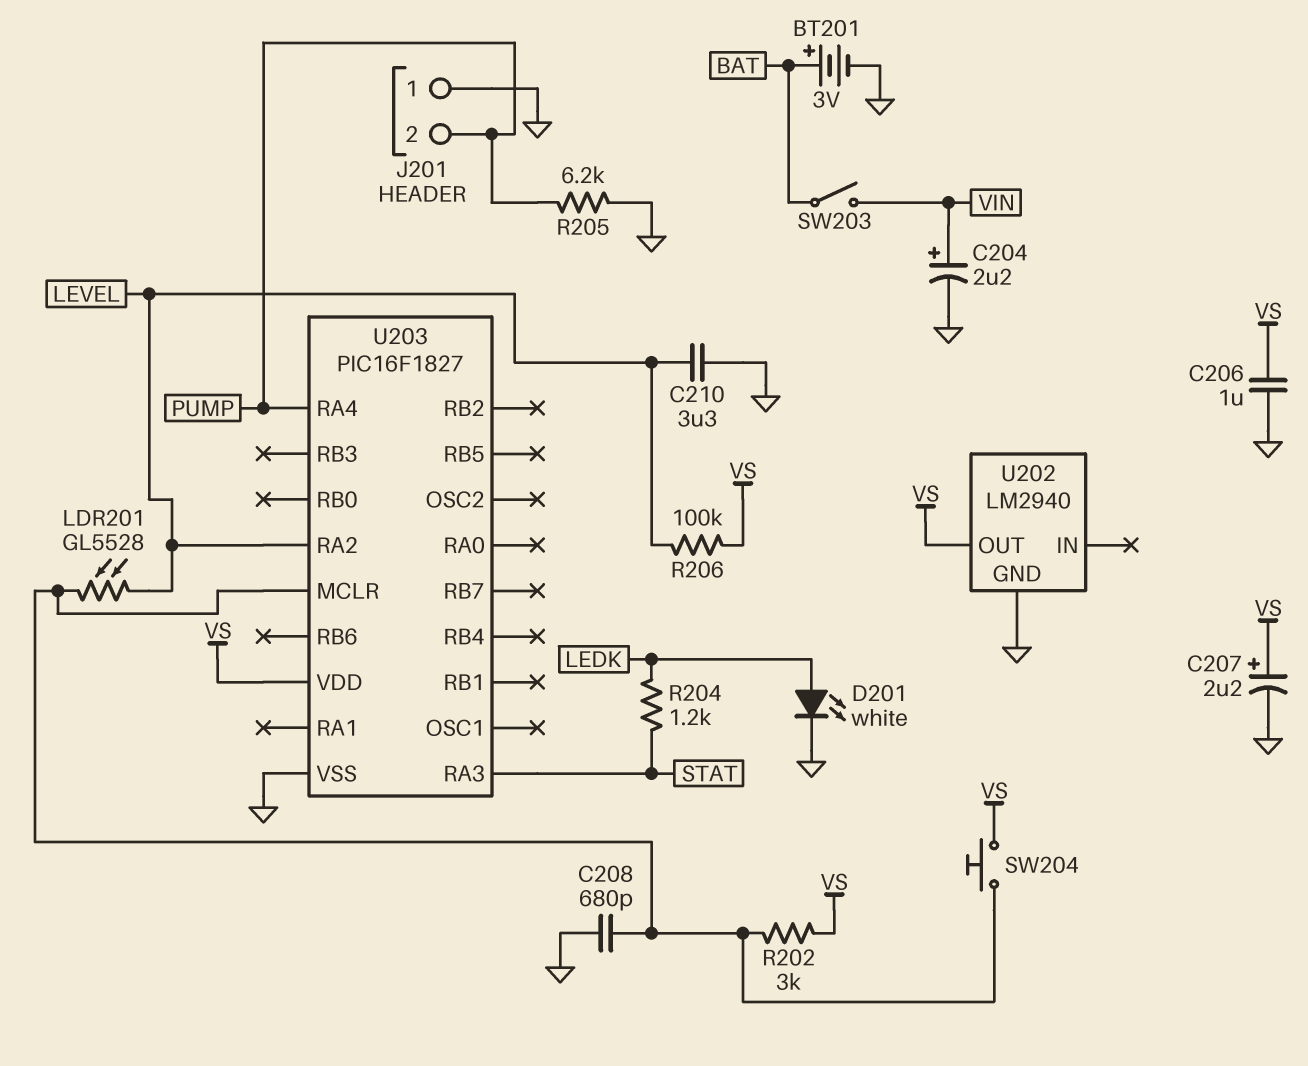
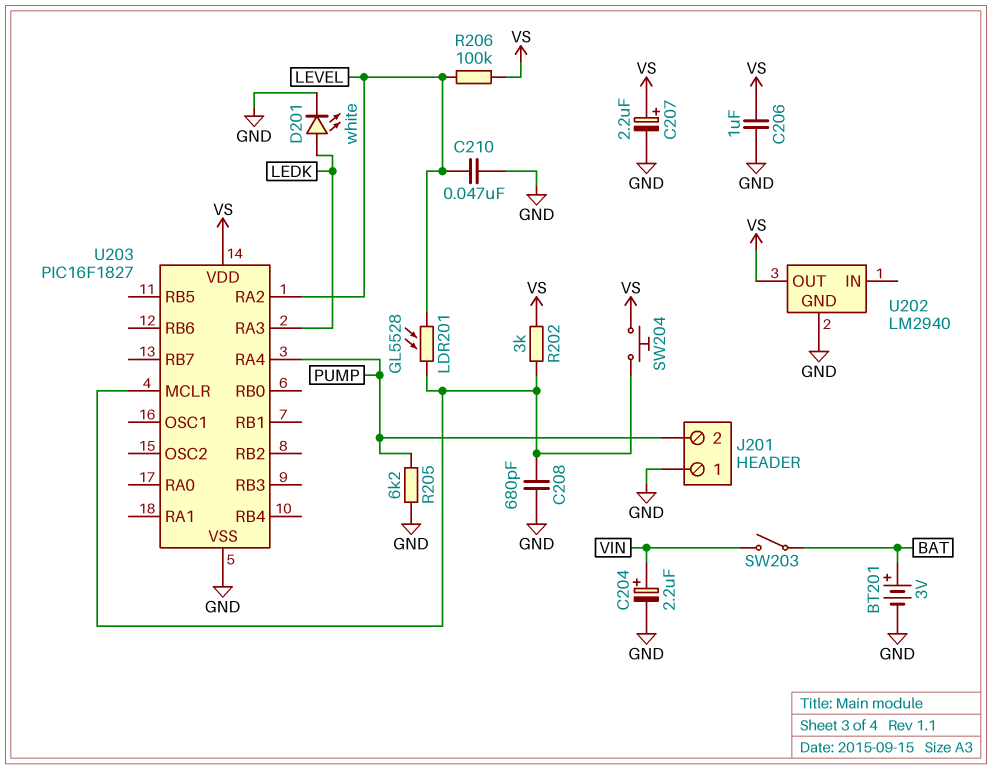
C210: 3.3uF (GND, LEVEL) -> 47nF (GND, LEVEL)
R204: 1.2k (LEDK, STAT) -> none
U203 pin RA3: STAT -> LEDK

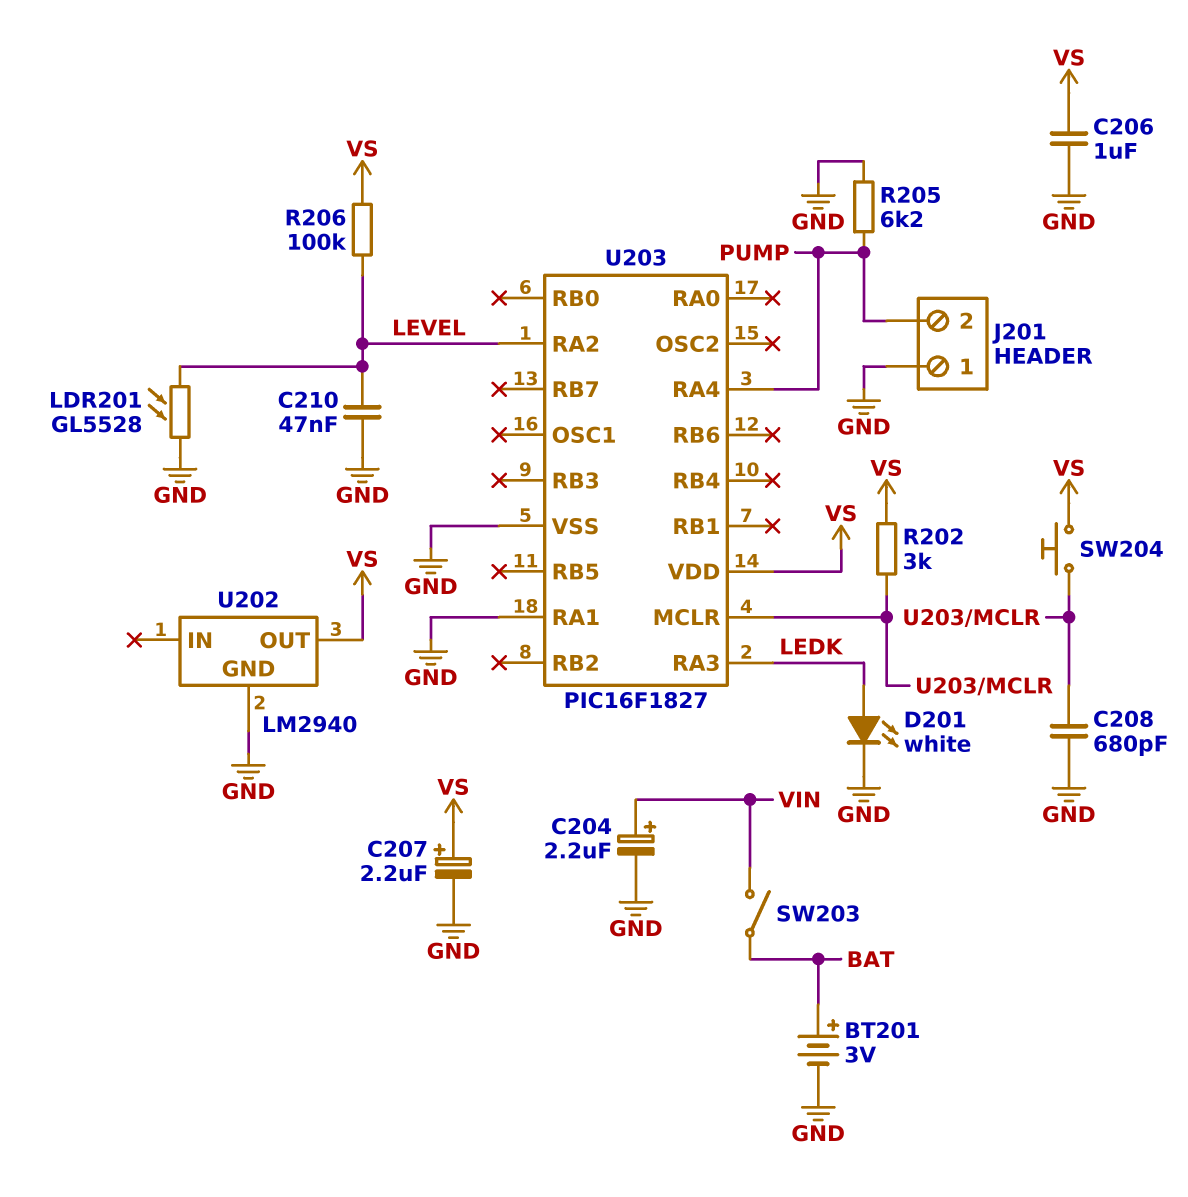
LDR201: GL5528 (LEVEL, U203/MCLR) -> GL5528 (GND, LEVEL)
U203 pin RA1: none -> GND

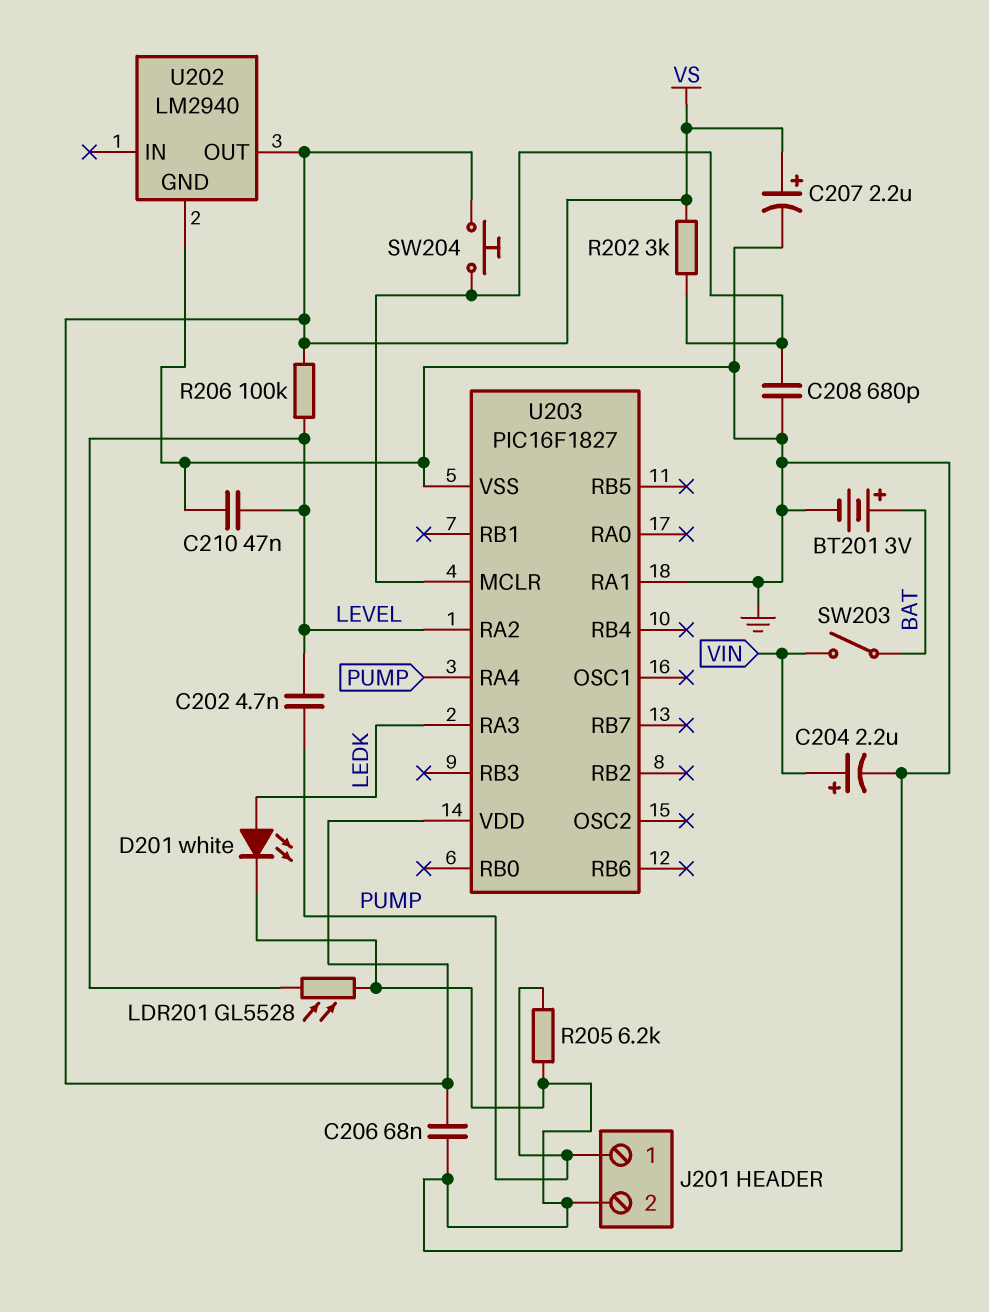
C202: none -> 4.7nF (LEVEL, PUMP)
C206: 1uF (GND, VS) -> 68nF (GND, VS)
J201 pin 1: GND -> PUMP
J201 pin 2: PUMP -> GND

